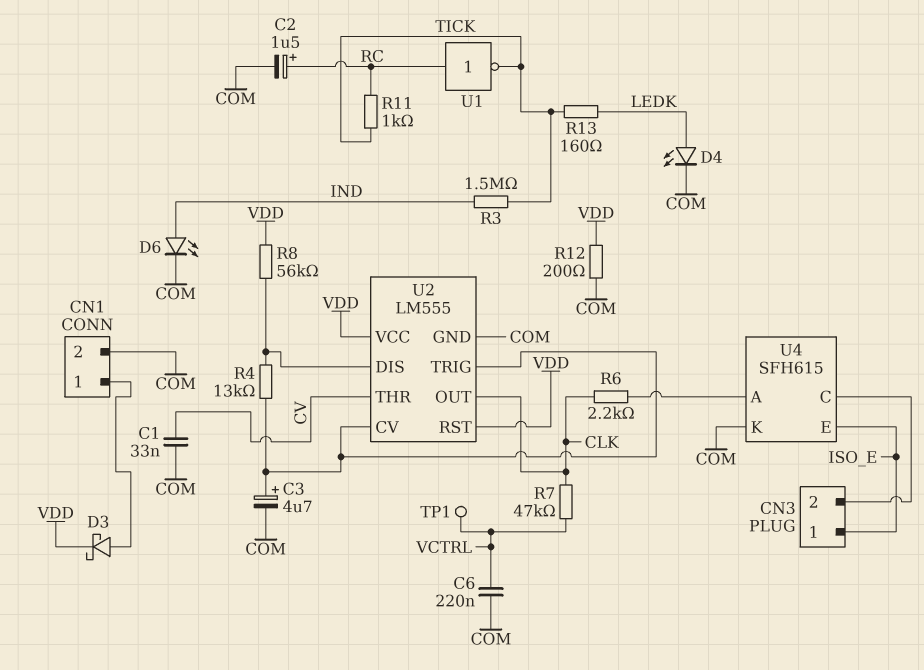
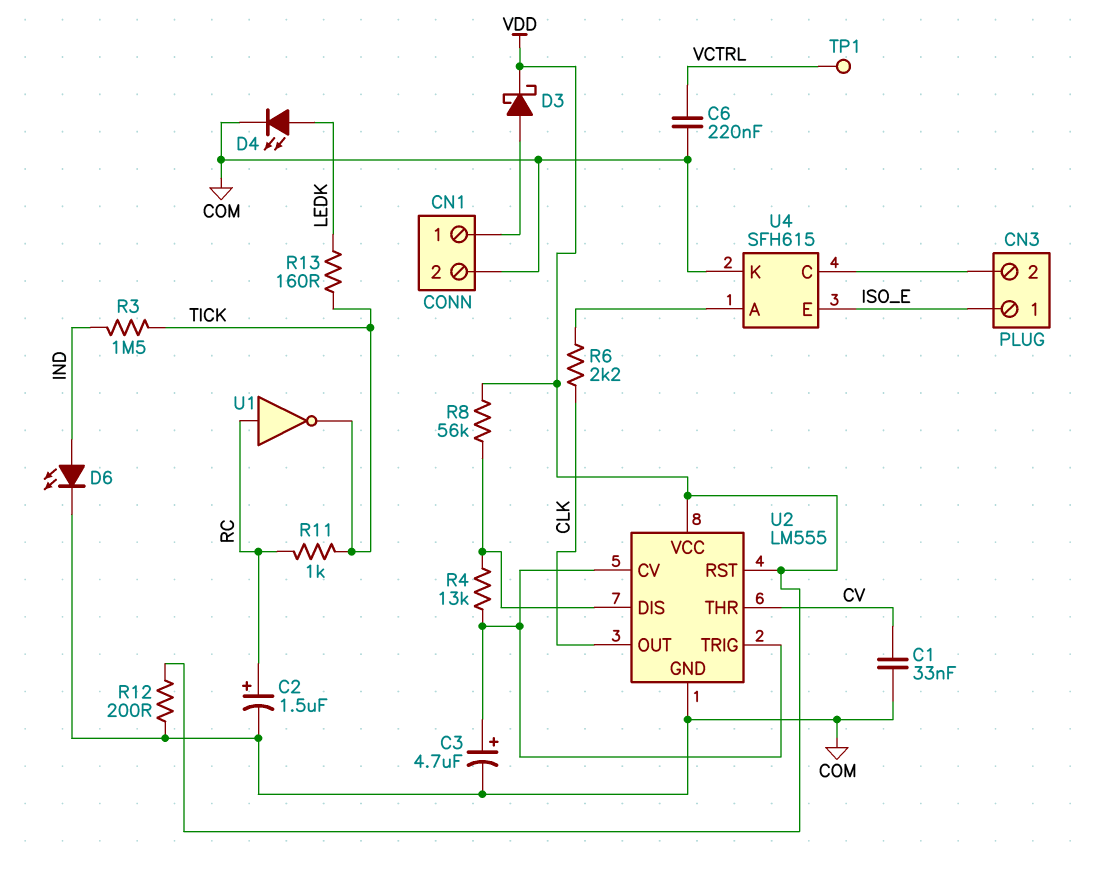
R7: 47k (CLK, VCTRL) -> none

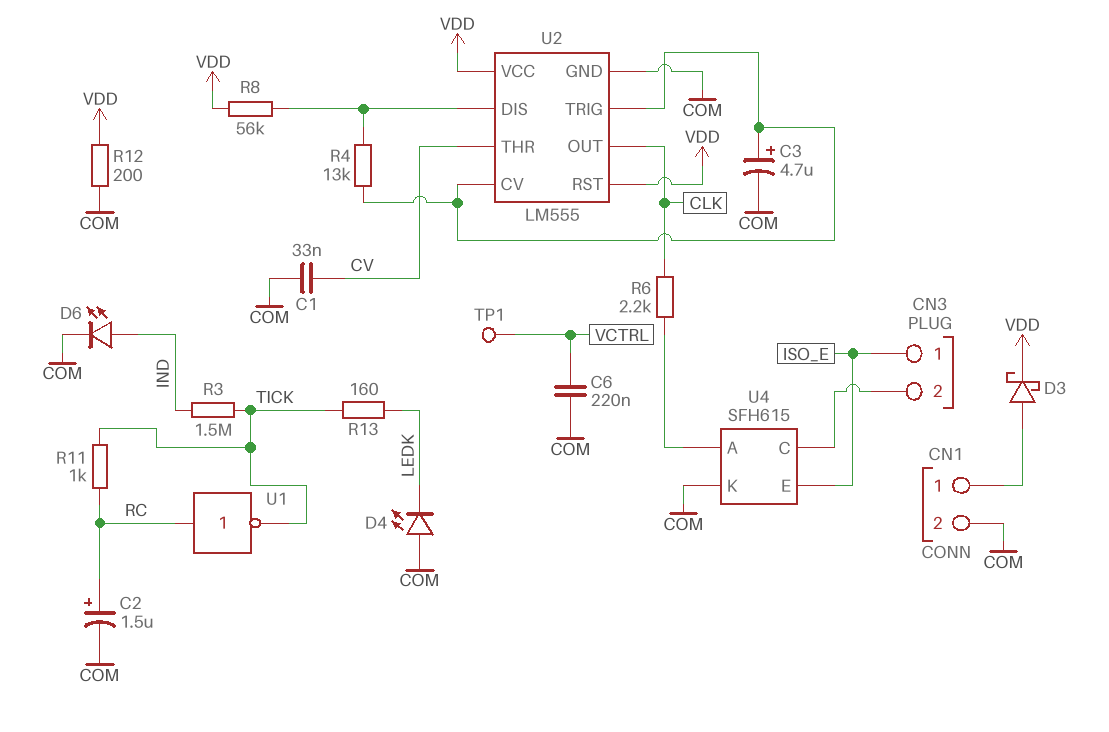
D4: LED (A LEDK, K COM) -> LED (A COM, K LEDK)

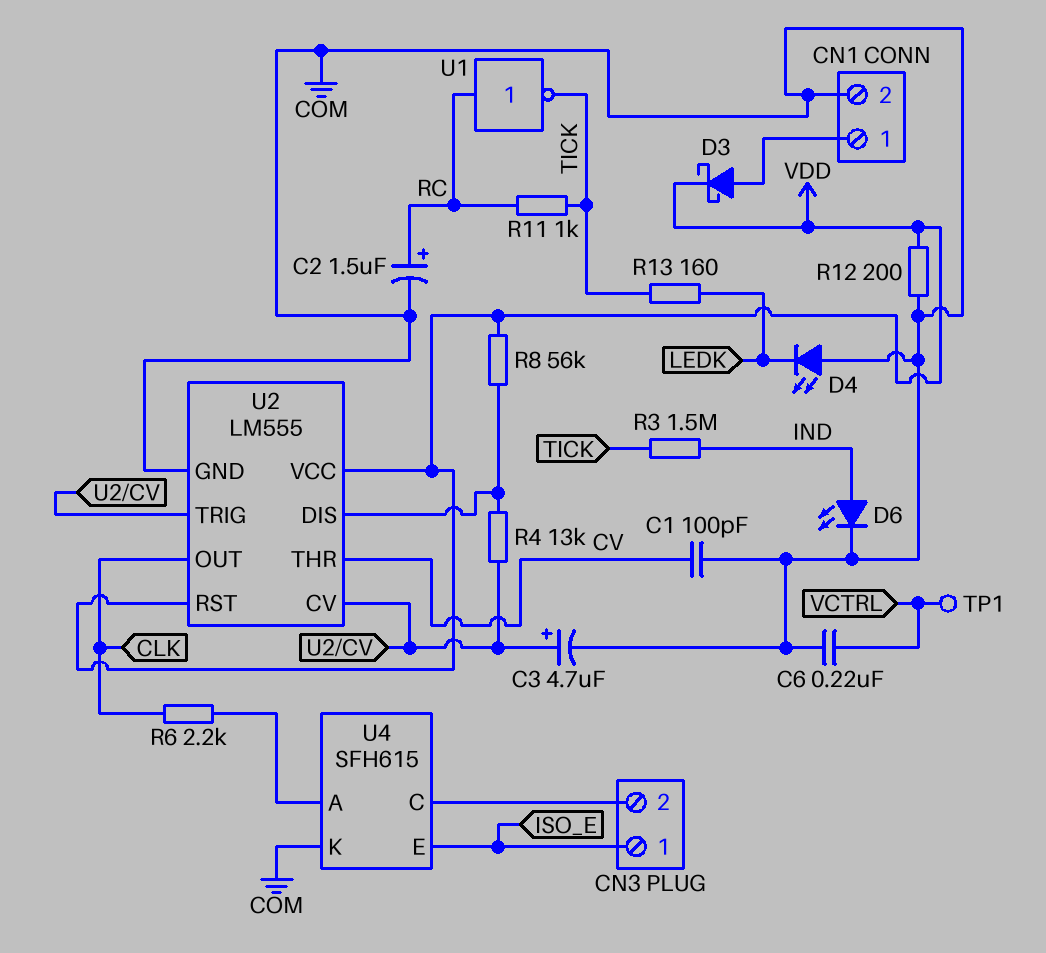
C1: 33nF (COM, CV) -> 100pF (COM, CV)

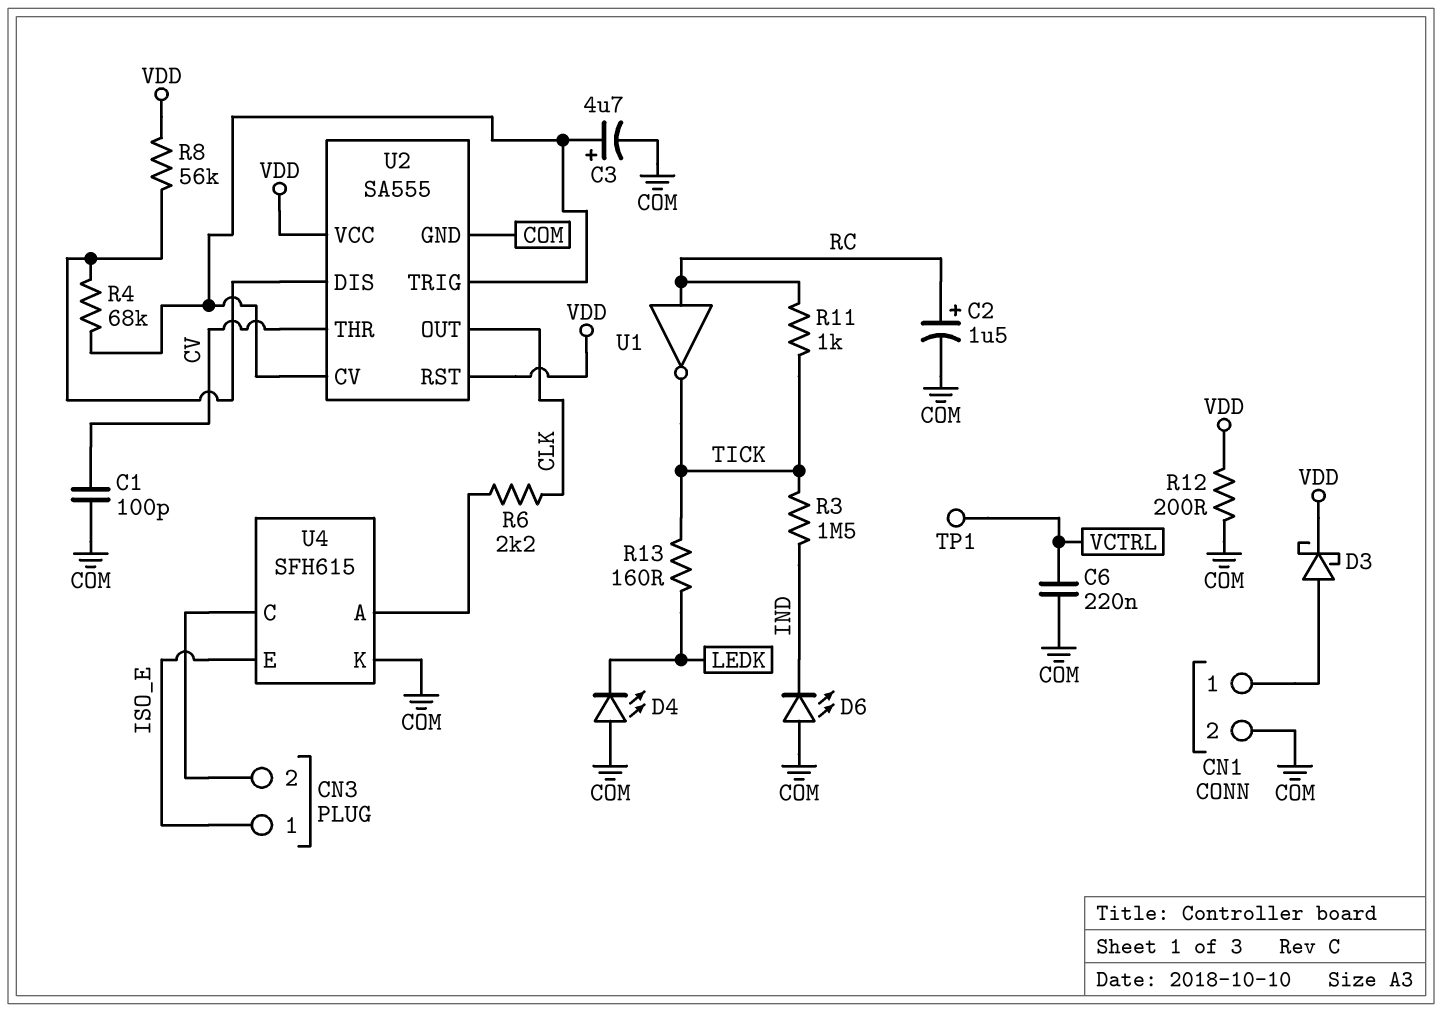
D6: LED (A IND, K COM) -> LED (A COM, K IND)
R4: 13k (U2/CV, U2/DIS) -> 68k (U2/CV, U2/DIS)
U2: LM555 -> SA555

